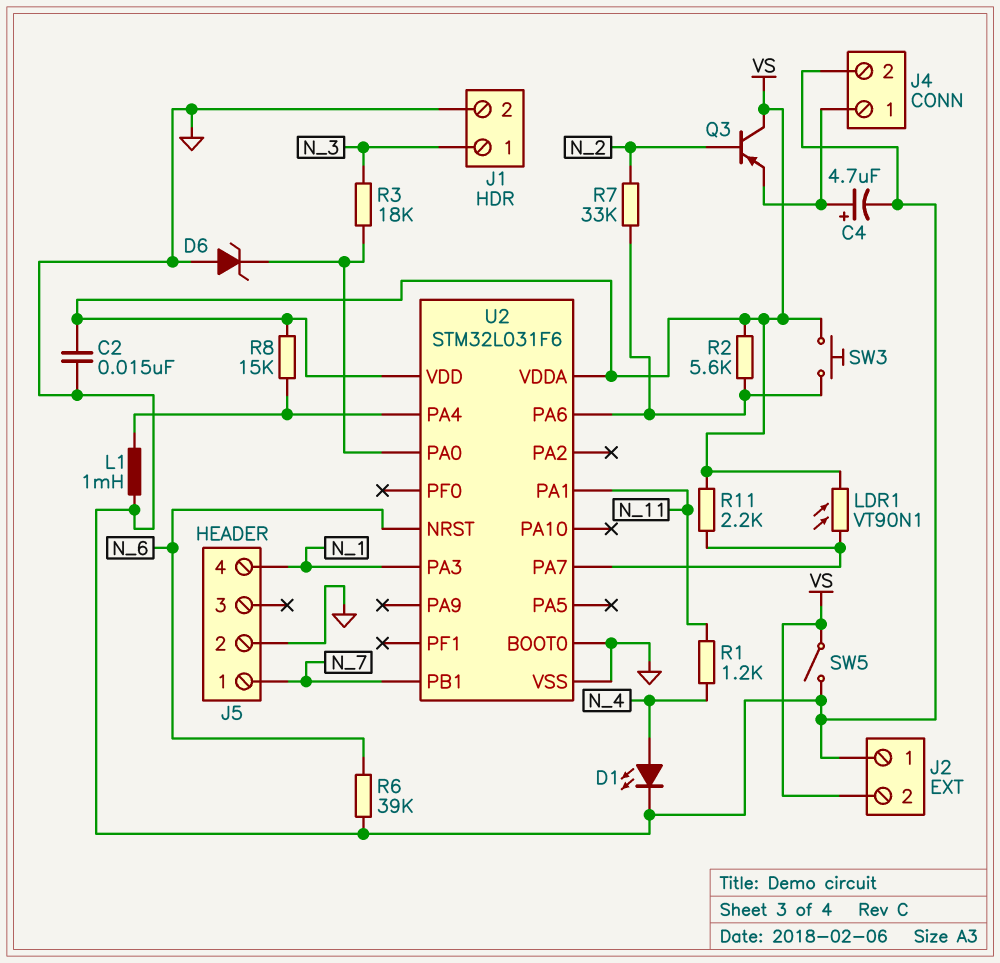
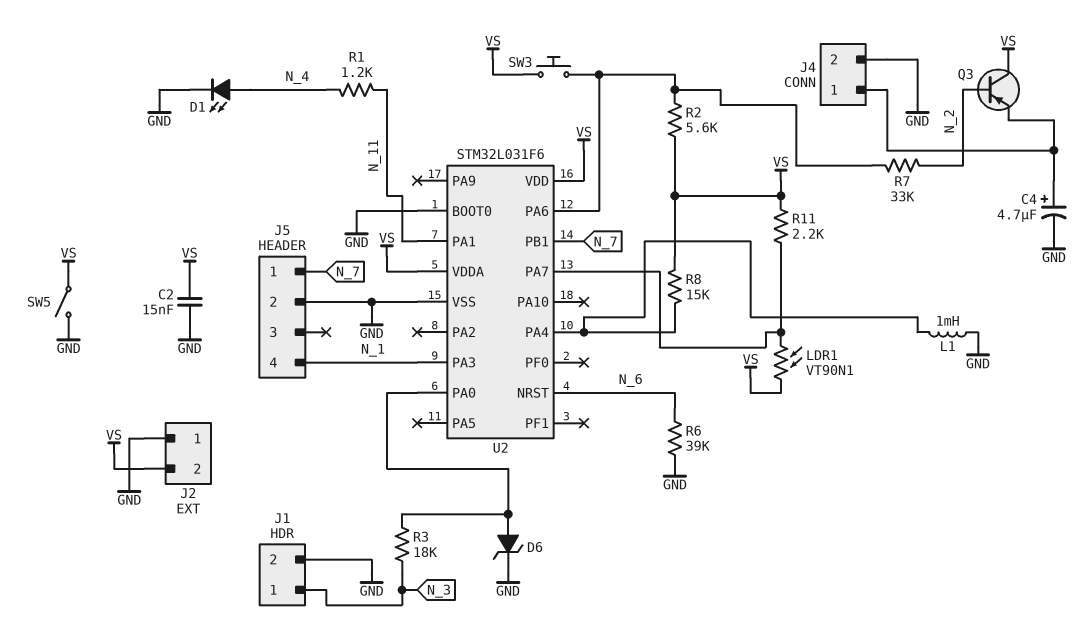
D6: zener (A GND, K U2/PA0) -> zener (A U2/PA0, K GND)

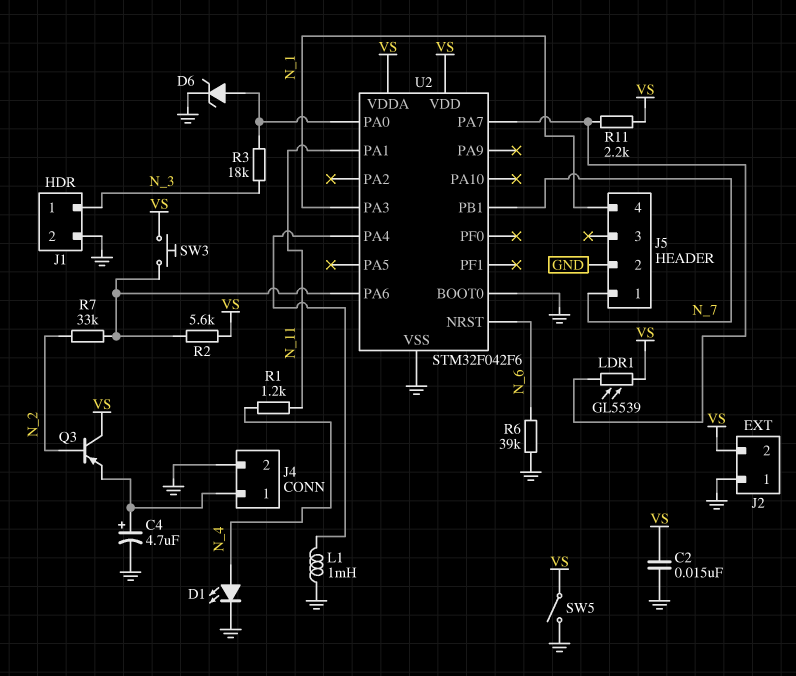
LDR1: VT90N1 (U2/PA7, VS) -> GL5539 (U2/PA7, VS)
R8: 15k (U2/PA4, VS) -> none
U2: STM32L031F6 -> STM32F042F6

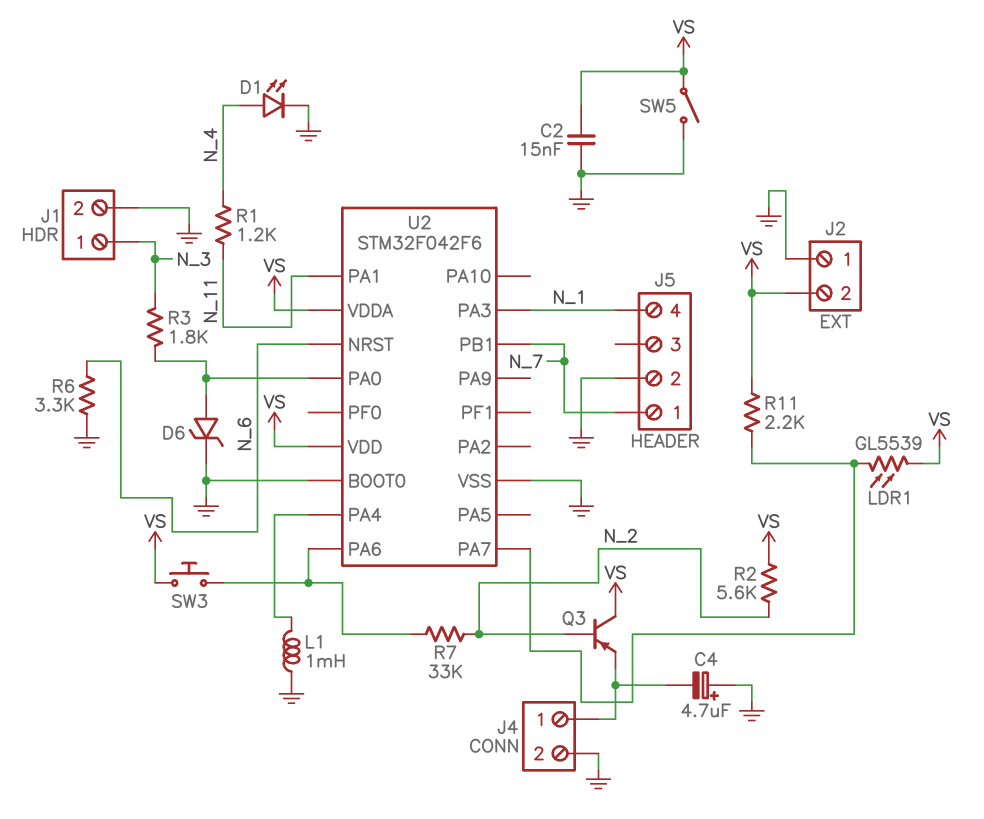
C4: 4.7uF (plus J4/1, minus GND) -> 4.7uF (plus GND, minus J4/1)
R2: 5.6k (U2/PA6, VS) -> 5.6k (N_2, VS)
R3: 18k (N_3, U2/PA0) -> 1.8k (N_3, U2/PA0)
R6: 39k (GND, N_6) -> 3.3k (GND, N_6)

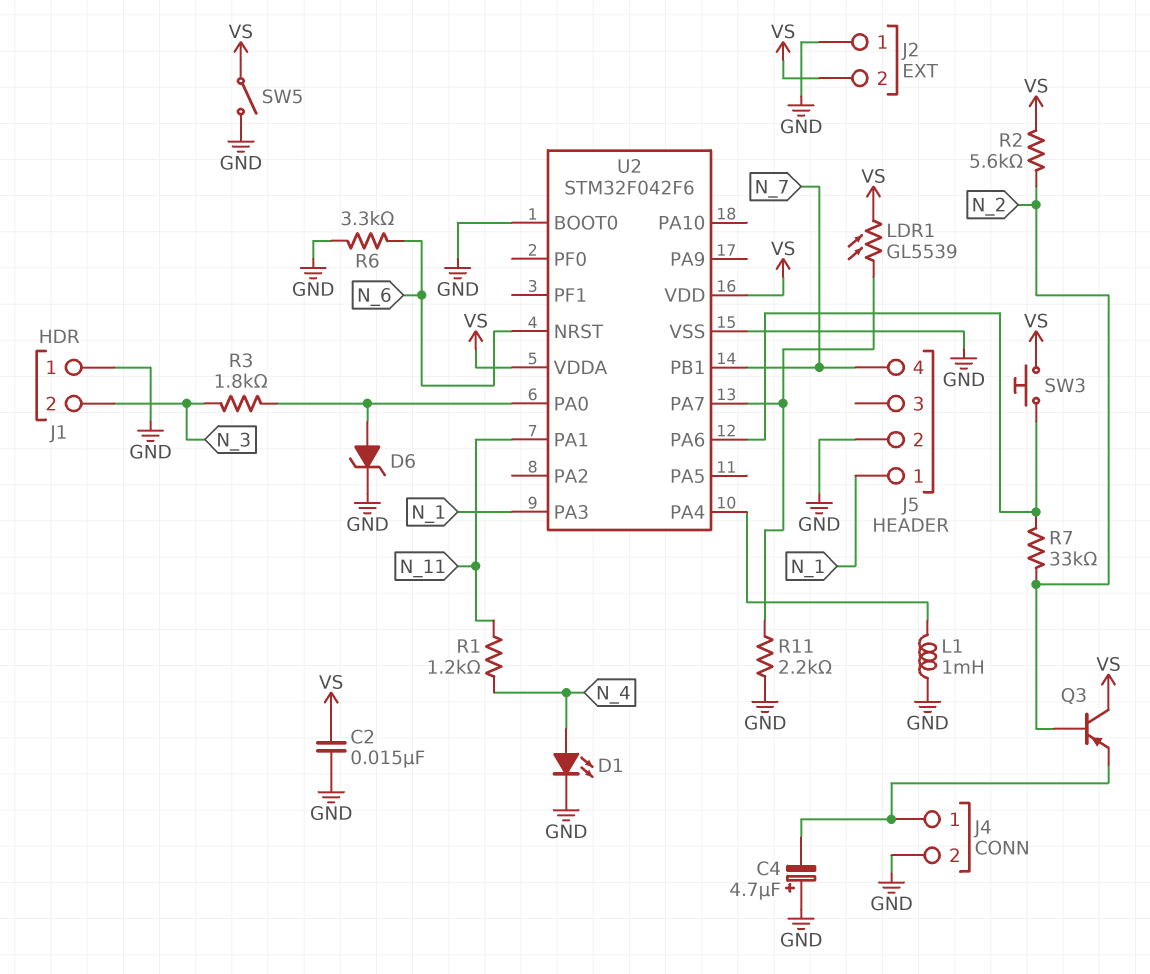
J1 pin 1: N_3 -> GND
J1 pin 2: GND -> N_3
J5 pin 1: N_7 -> N_1
J5 pin 4: N_1 -> N_7
R11: 2.2k (U2/PA7, VS) -> 2.2k (GND, U2/PA7)

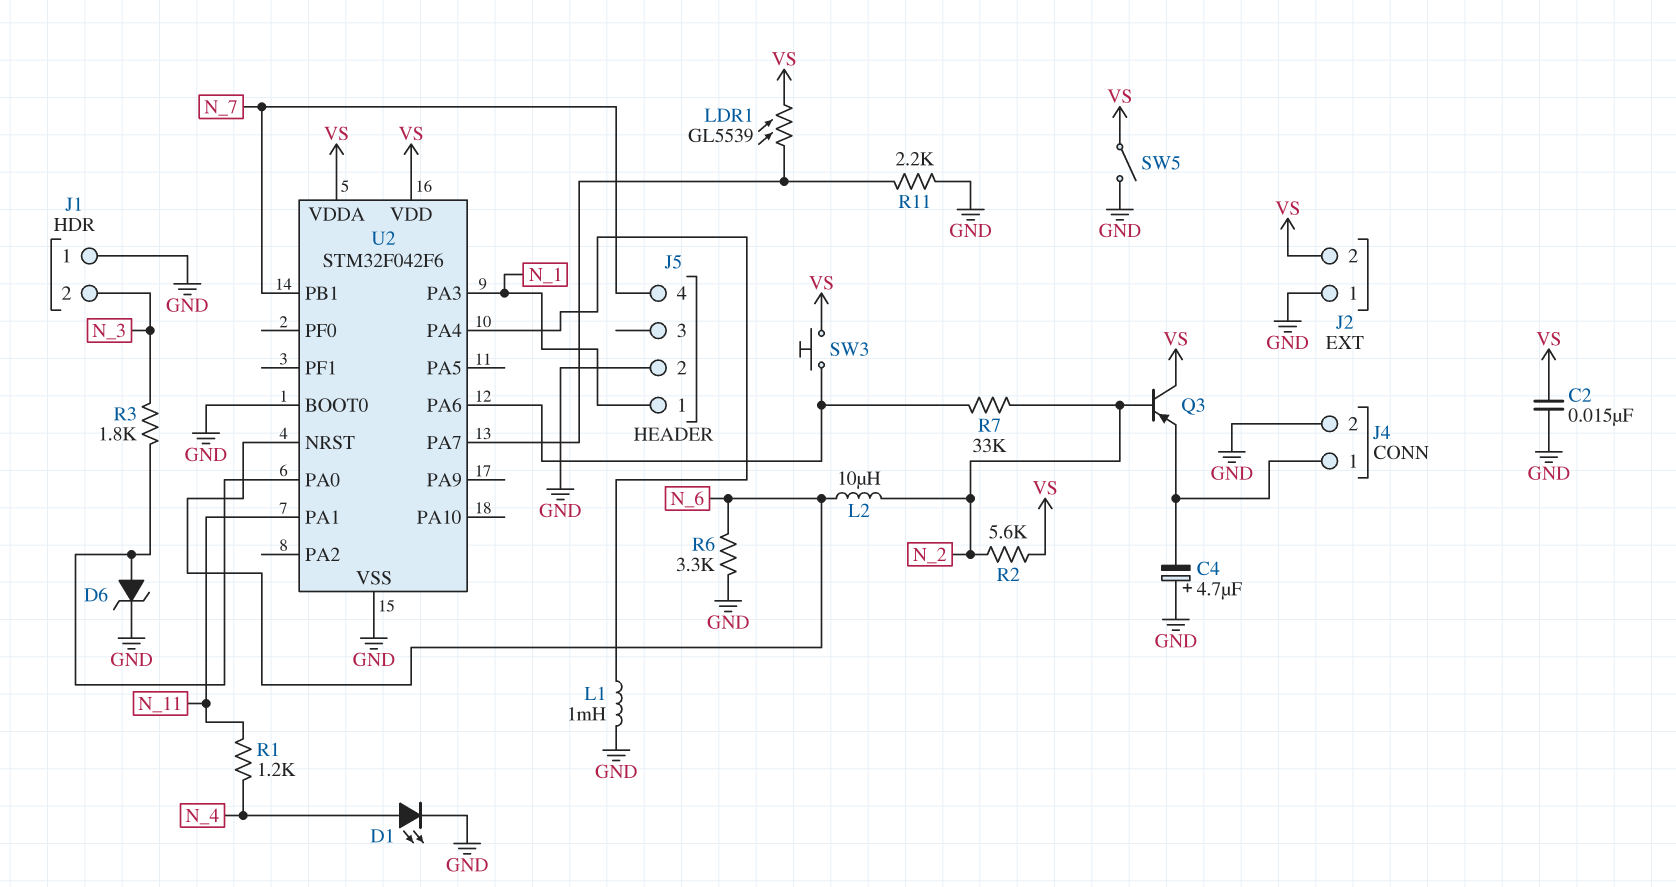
L2: none -> 10uH (N_2, N_6)

